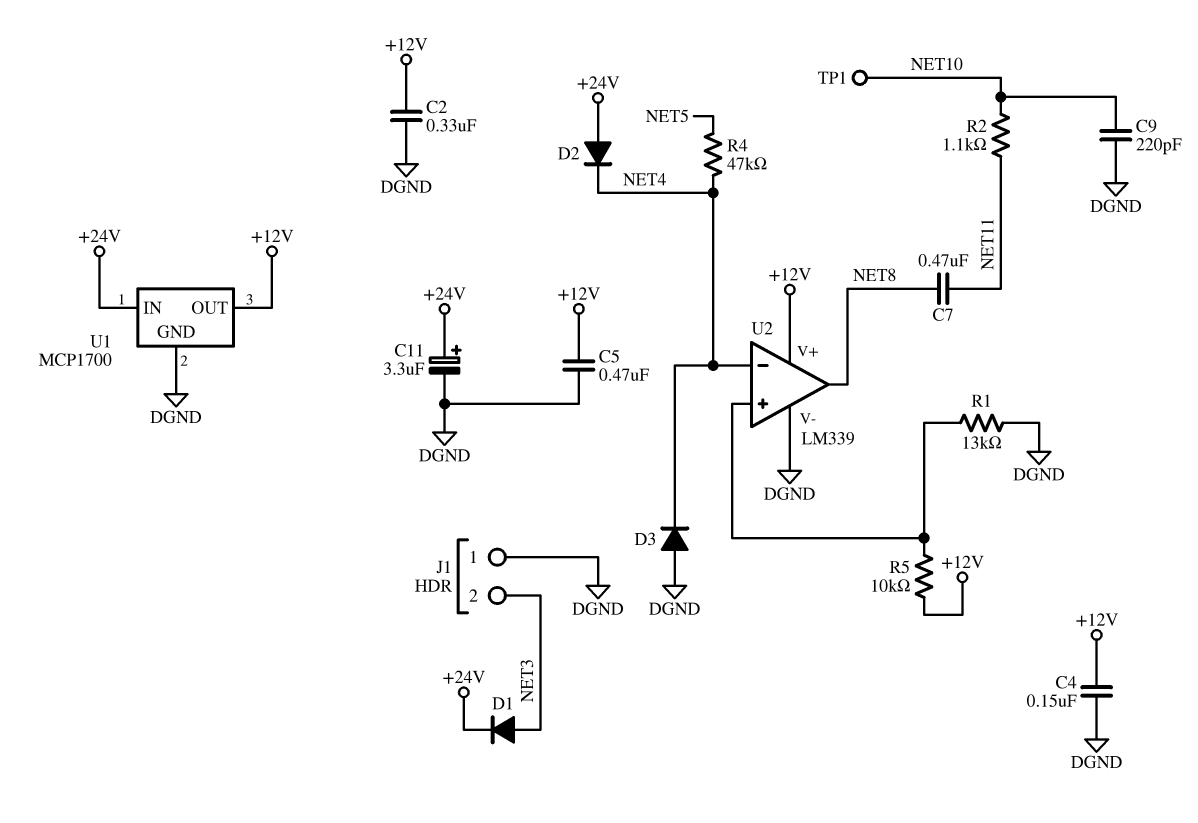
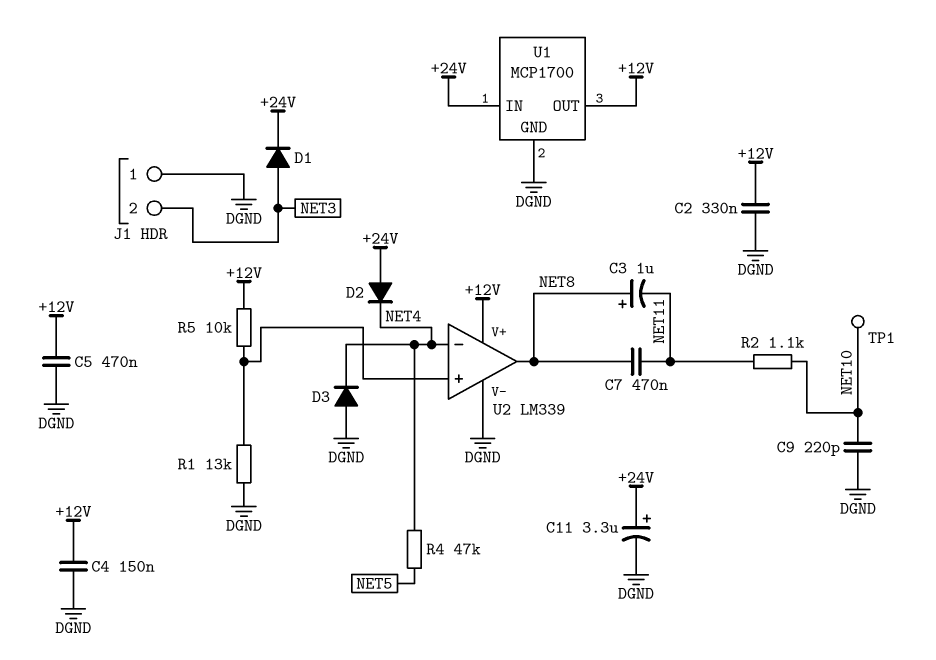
C3: none -> 1uF (plus NET8, minus NET11)

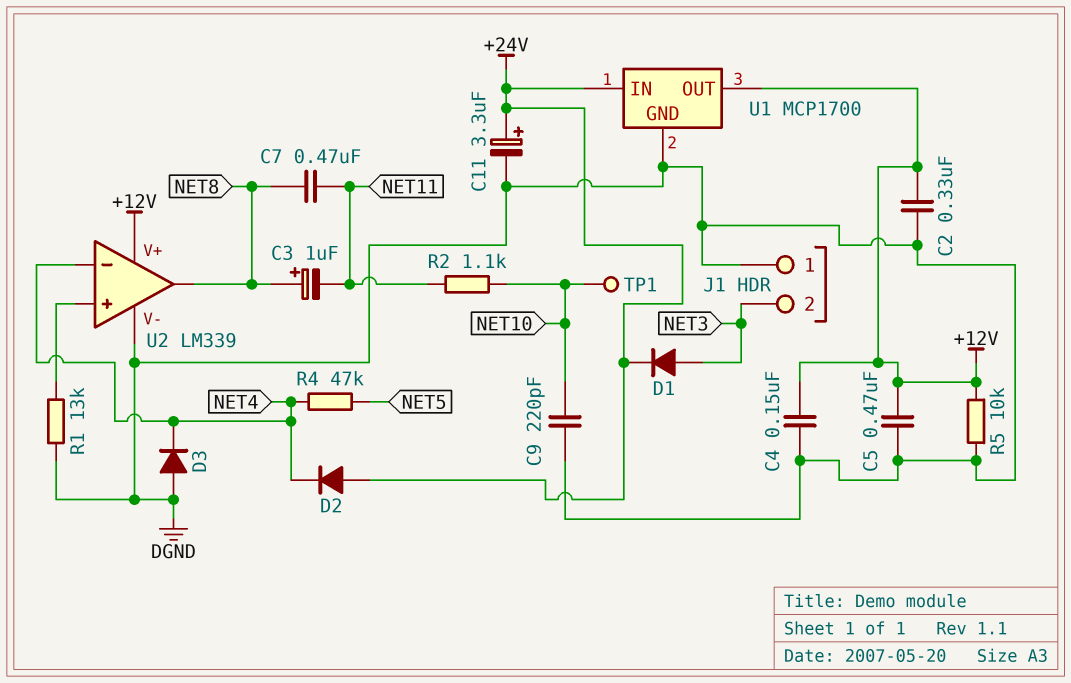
R5: 10k (+12V, U2/in+) -> 10k (+12V, DGND)

